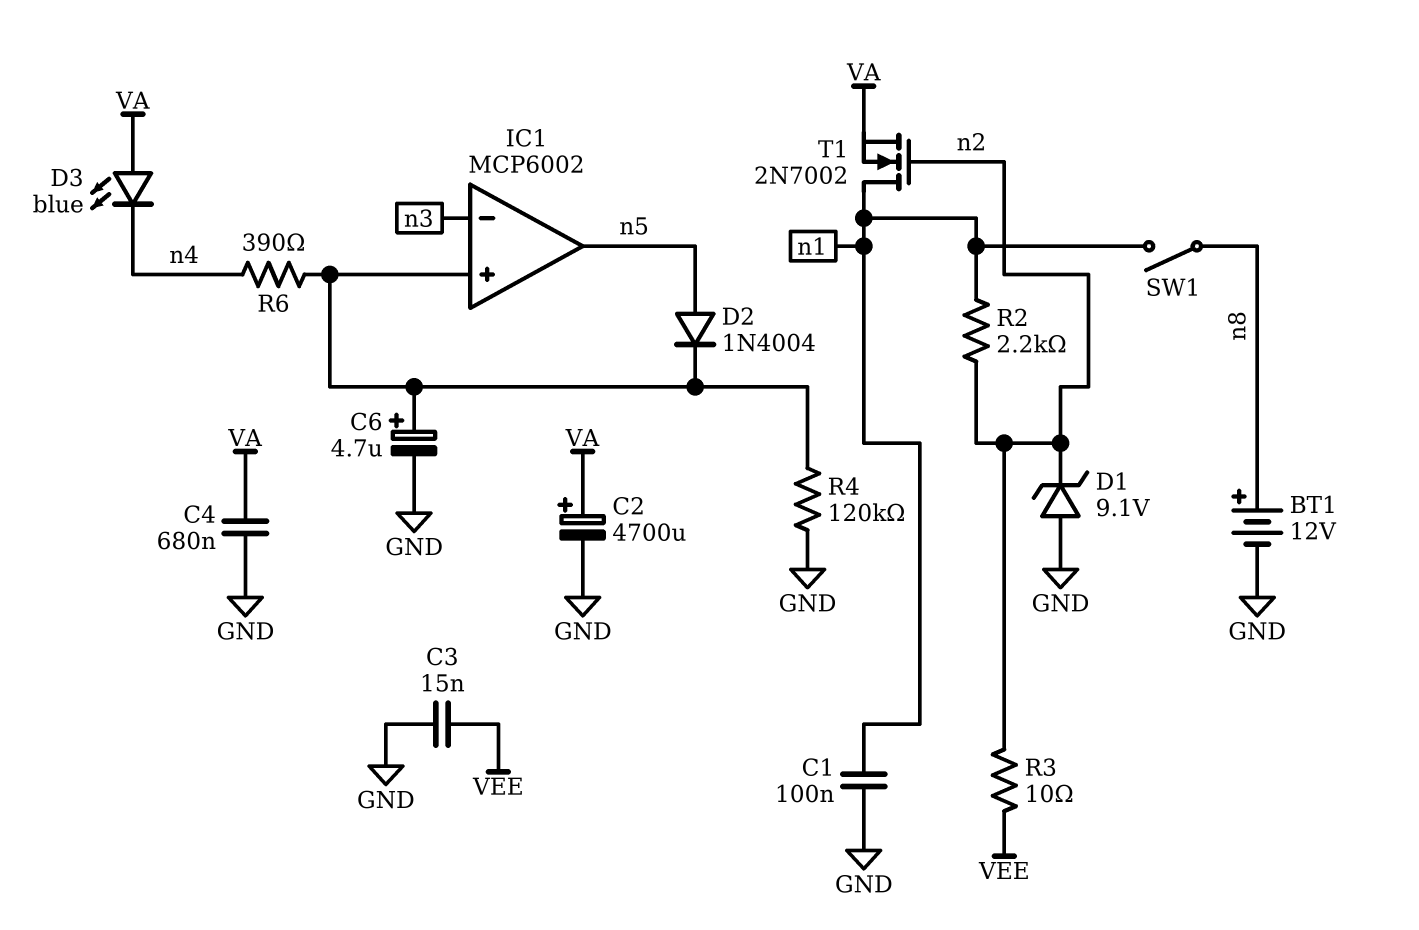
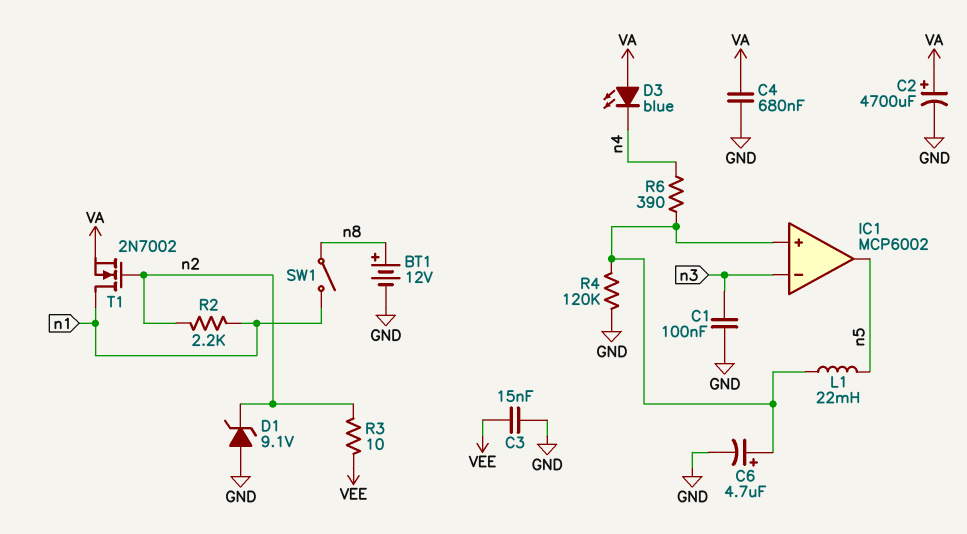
C1: 100nF (GND, n1) -> 100nF (GND, n3)
D2: diode 1N4004 (A n5, K IC1/in+) -> none
L1: none -> 22mH (IC1/in+, n5)

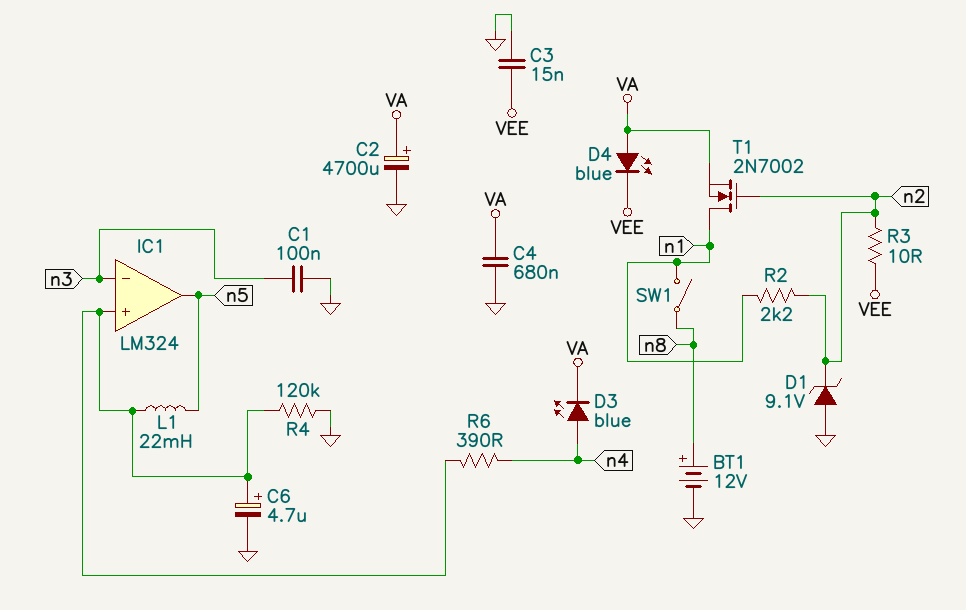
D3: LED blue (A VA, K n4) -> LED blue (A n4, K VA)
D4: none -> LED blue (A VA, K VEE)
IC1: MCP6002 -> LM324

